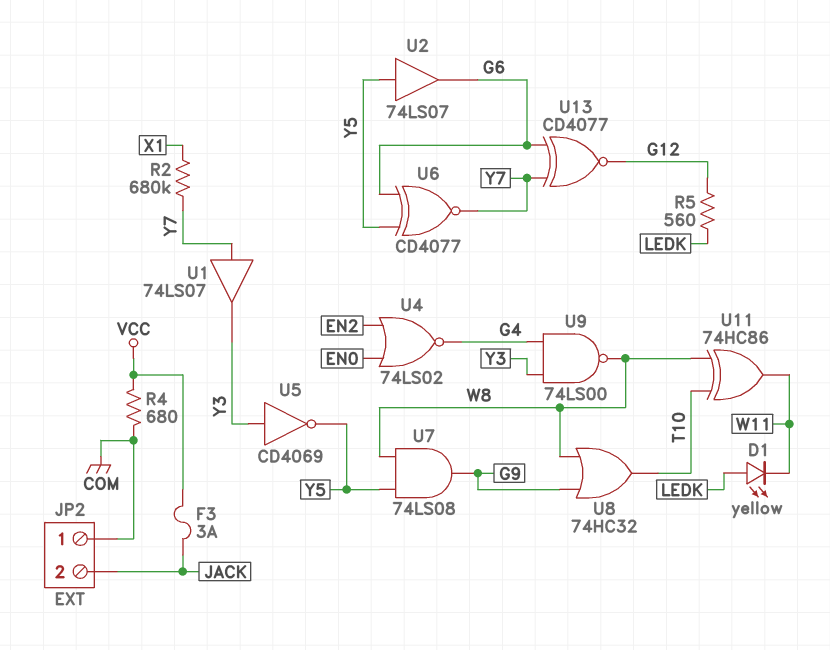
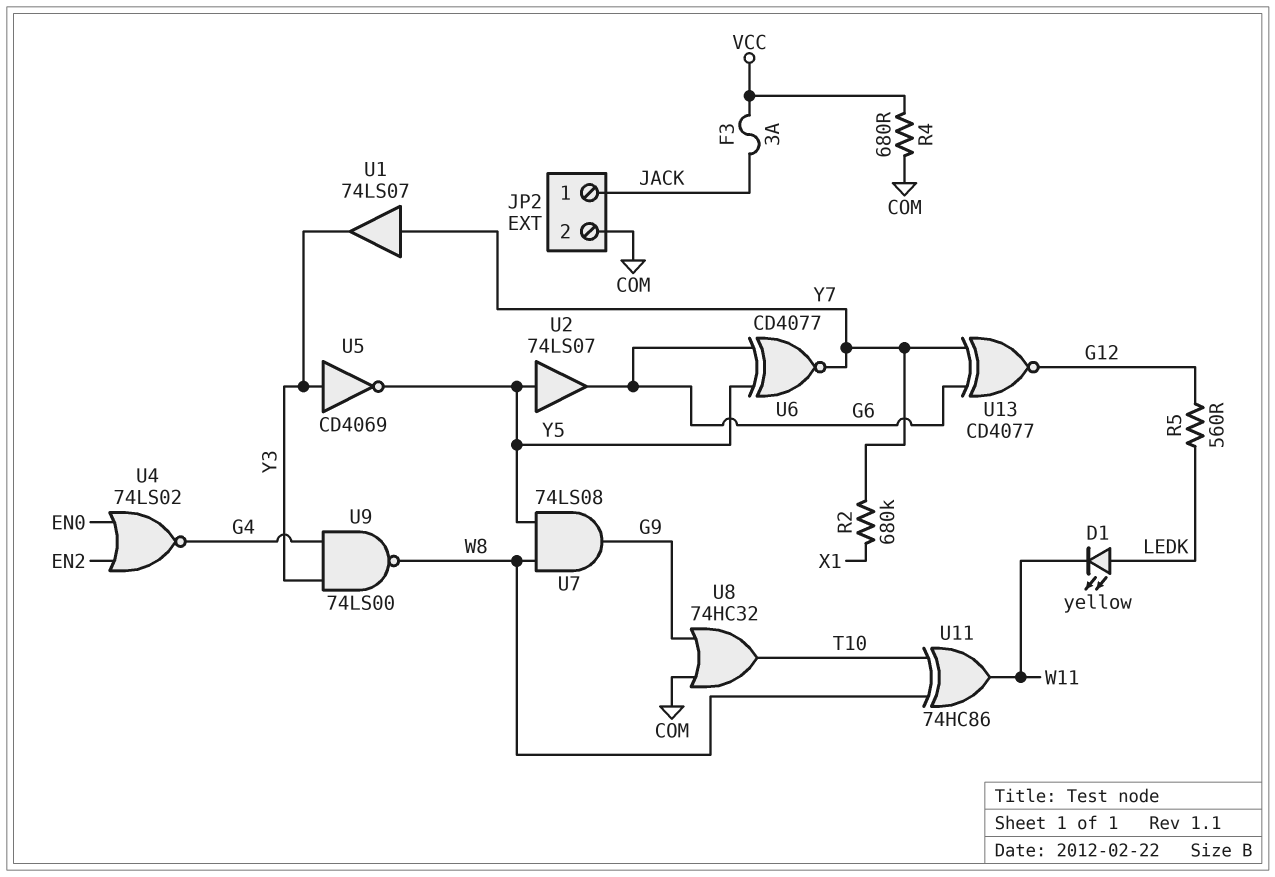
JP2 pin 1: COM -> JACK
JP2 pin 2: JACK -> COM
U8: OR 74HC32 (in G9, in W8, out T10) -> OR 74HC32 (in COM, in G9, out T10)

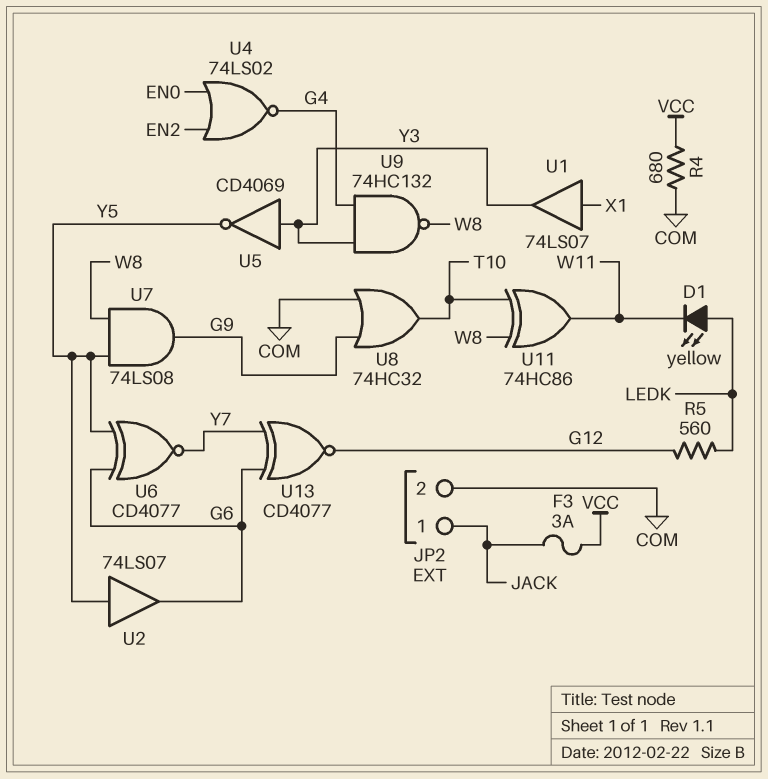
R2: 680k (X1, Y7) -> none
U1: buffer 74LS07 (in Y7, out Y3) -> buffer 74LS07 (in X1, out Y3)
U9: NAND 74LS00 (in G4, in Y3, out W8) -> NAND 74HC132 (in G4, in Y3, out W8)

